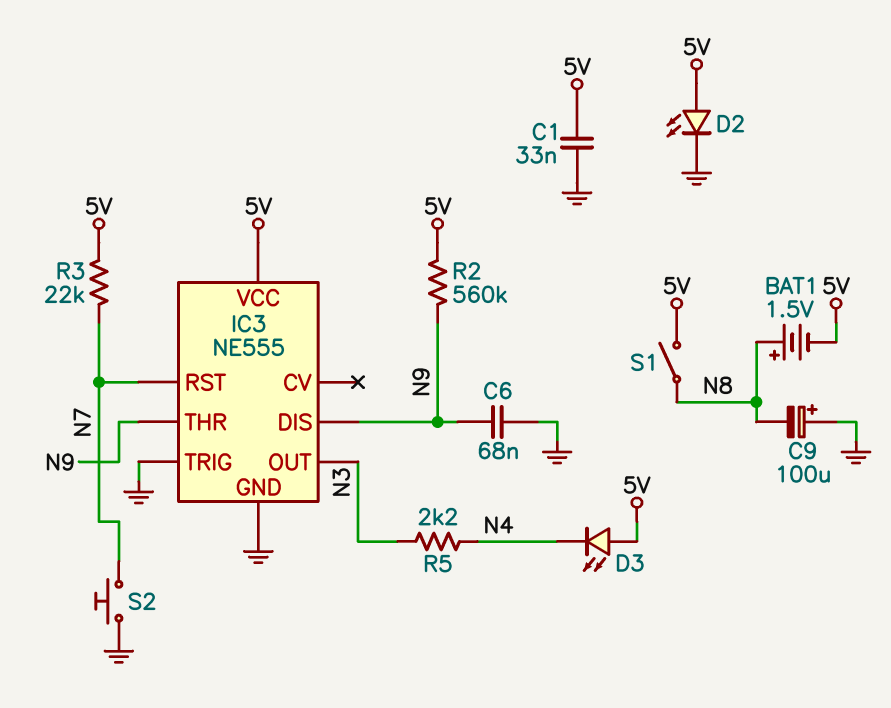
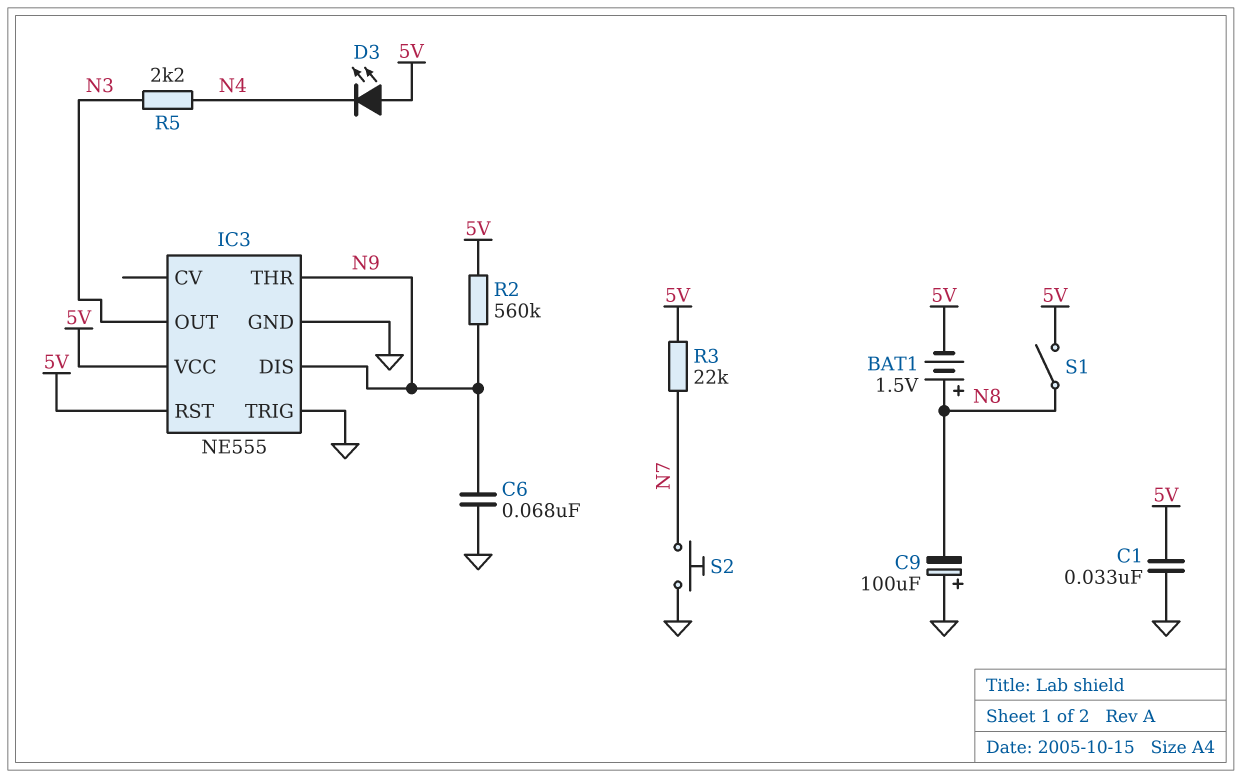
D2: LED (A 5V, K GND) -> none
IC3 pin RST: N7 -> 5V

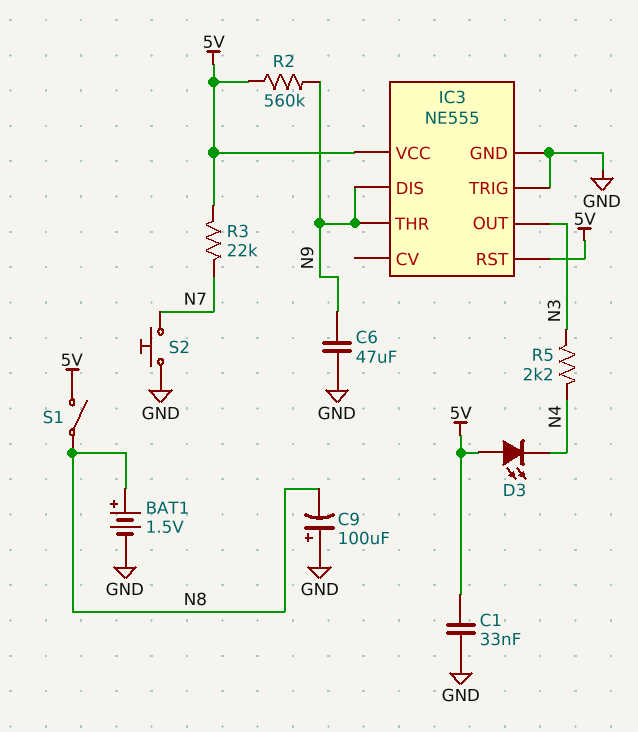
BAT1: 1.5V (plus N8, minus 5V) -> 1.5V (plus N8, minus GND)
C6: 68nF (GND, N9) -> 47uF (GND, N9)

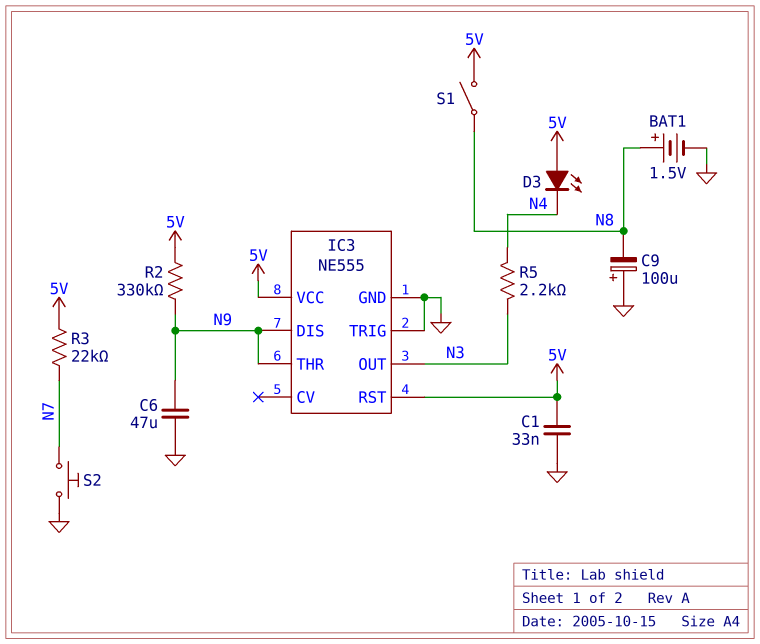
R2: 560k (5V, N9) -> 330k (5V, N9)

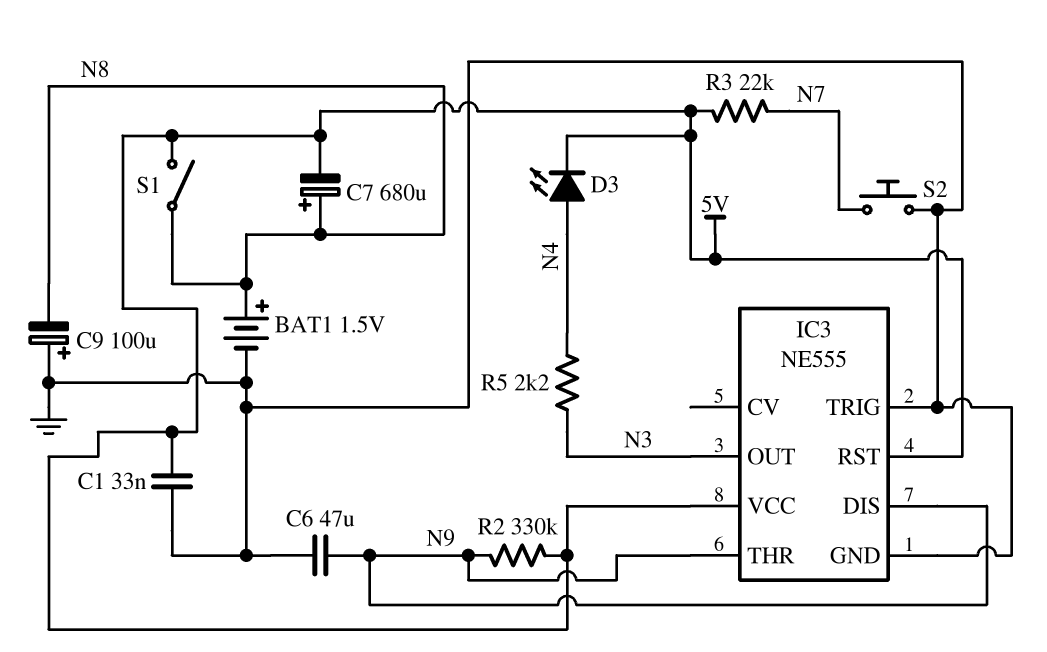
C7: none -> 680uF (plus N8, minus 5V)
D3: LED (A 5V, K N4) -> LED (A N4, K 5V)

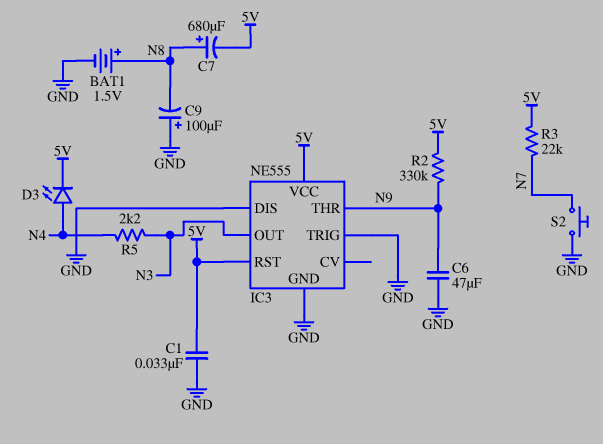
IC3 pin DIS: N9 -> GND
S1: switch (5V, N8) -> none

